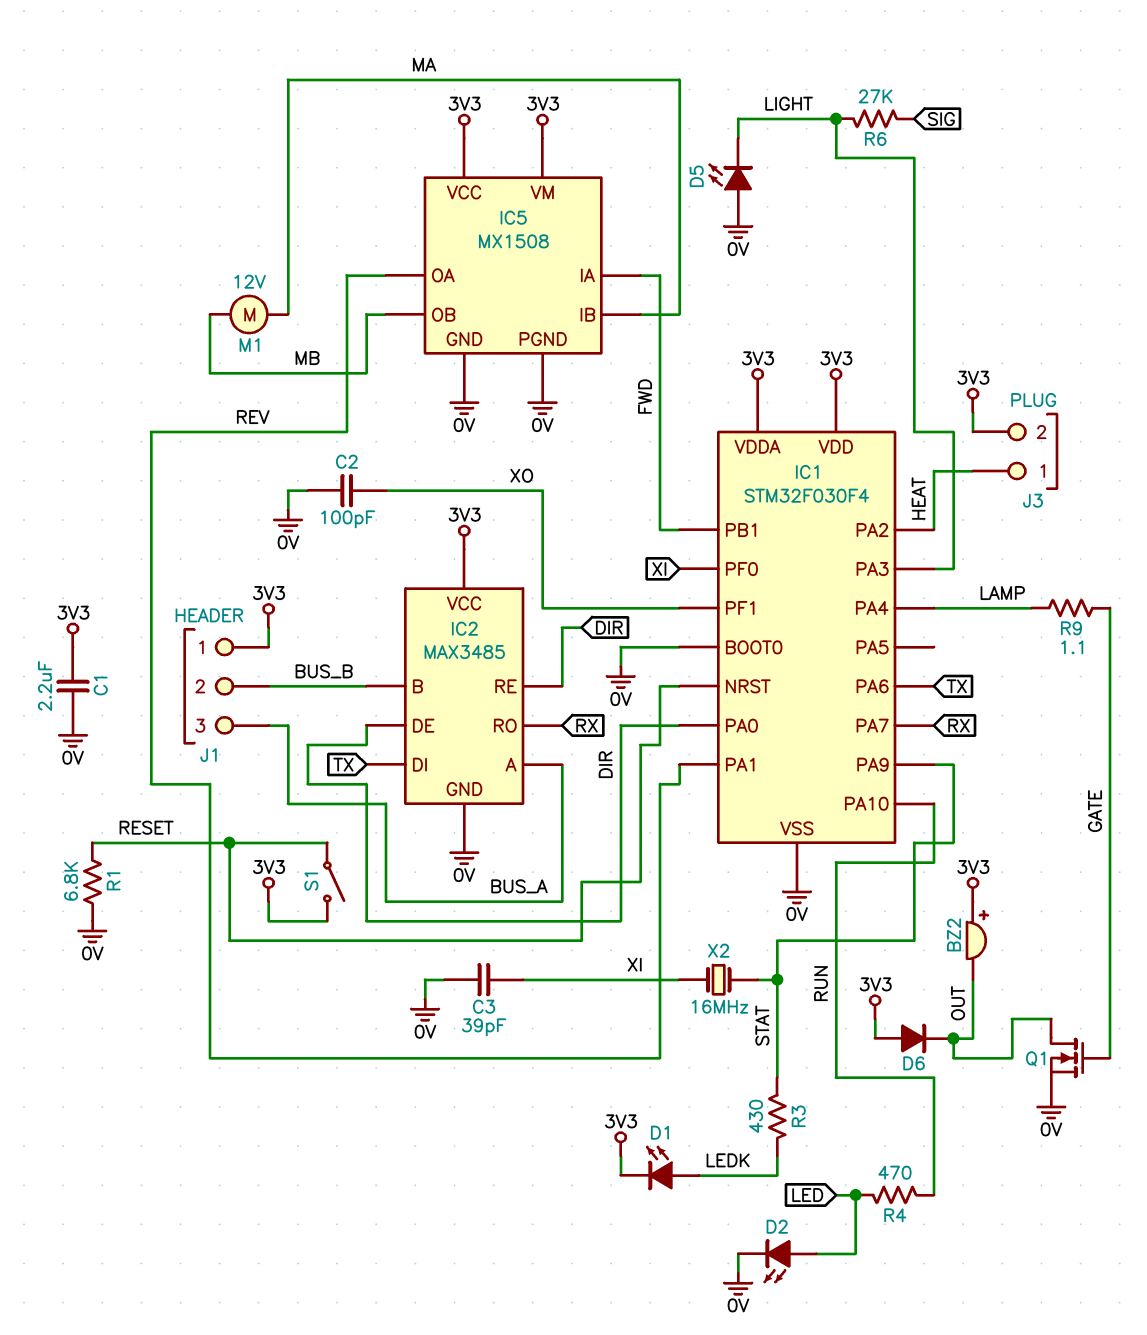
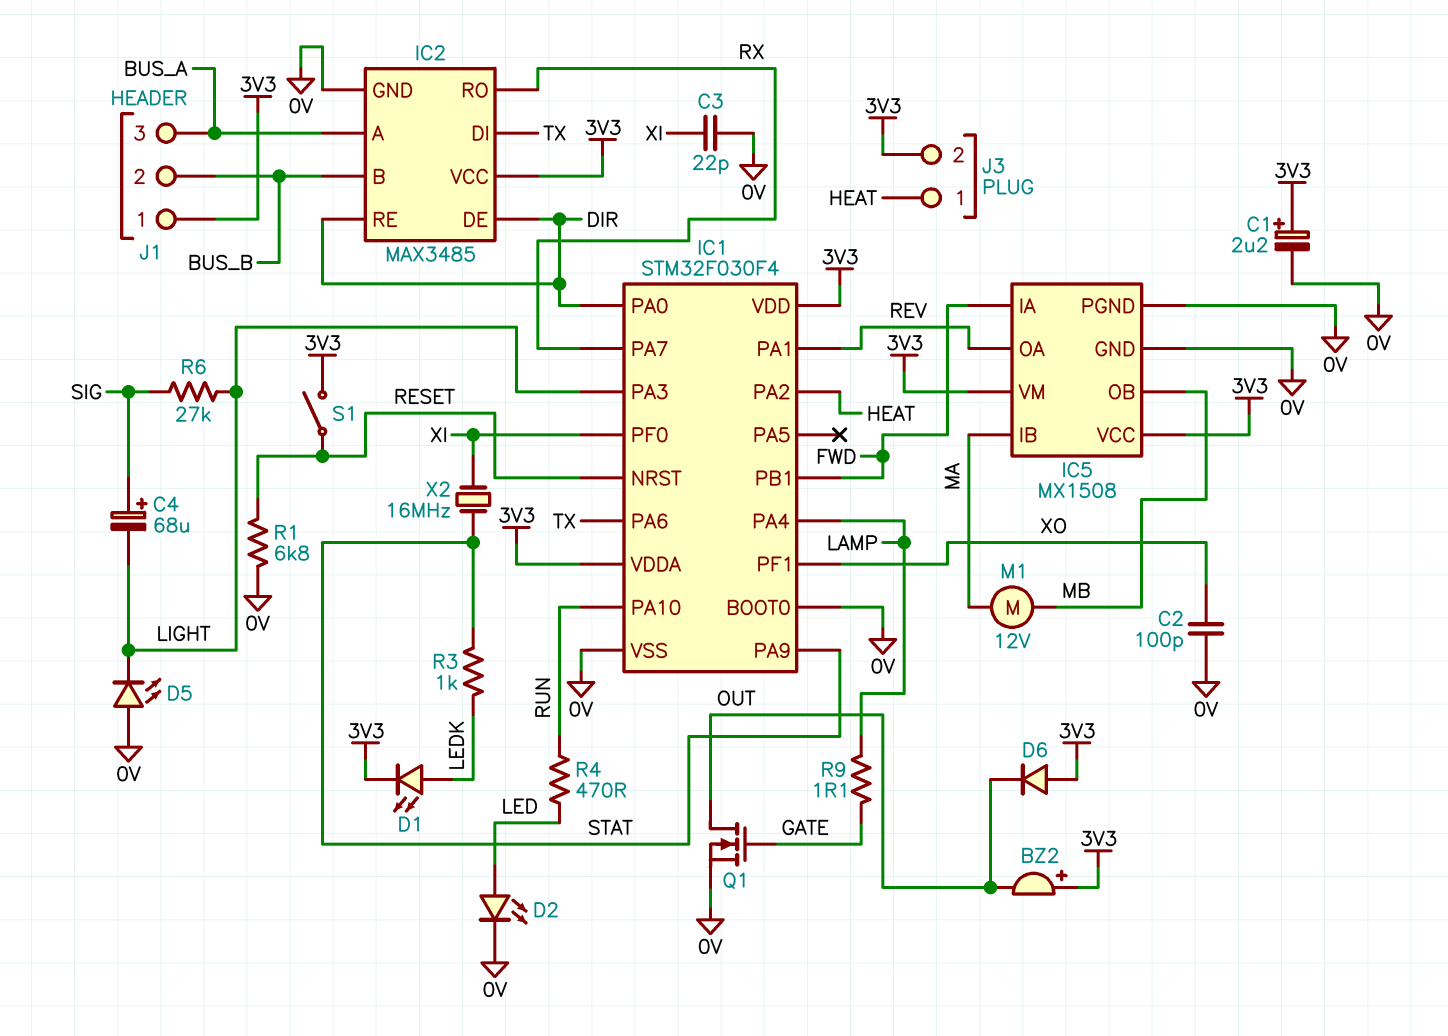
C1: 2.2uF (0V, 3V3) -> 2.2uF (plus 3V3, minus 0V)
C3: 39pF (0V, XI) -> 22pF (0V, XI)
C4: none -> 68uF (plus SIG, minus LIGHT)
R3: 430 (LEDK, STAT) -> 1k (LEDK, STAT)

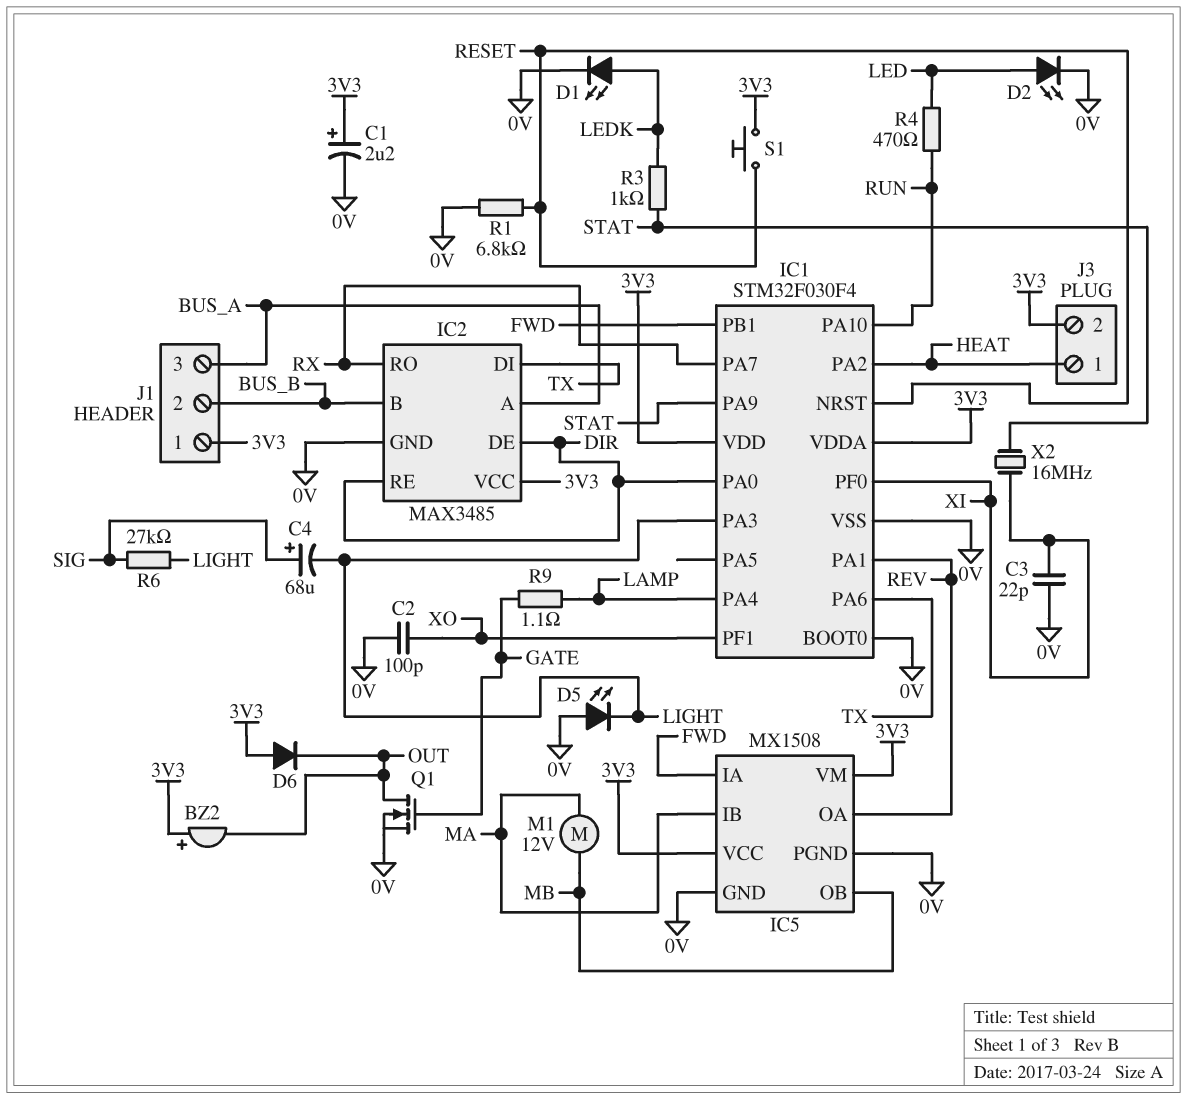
D1: LED (A LEDK, K 3V3) -> LED (A LEDK, K 0V)
S1: switch (3V3, RESET) -> button (3V3, RESET)

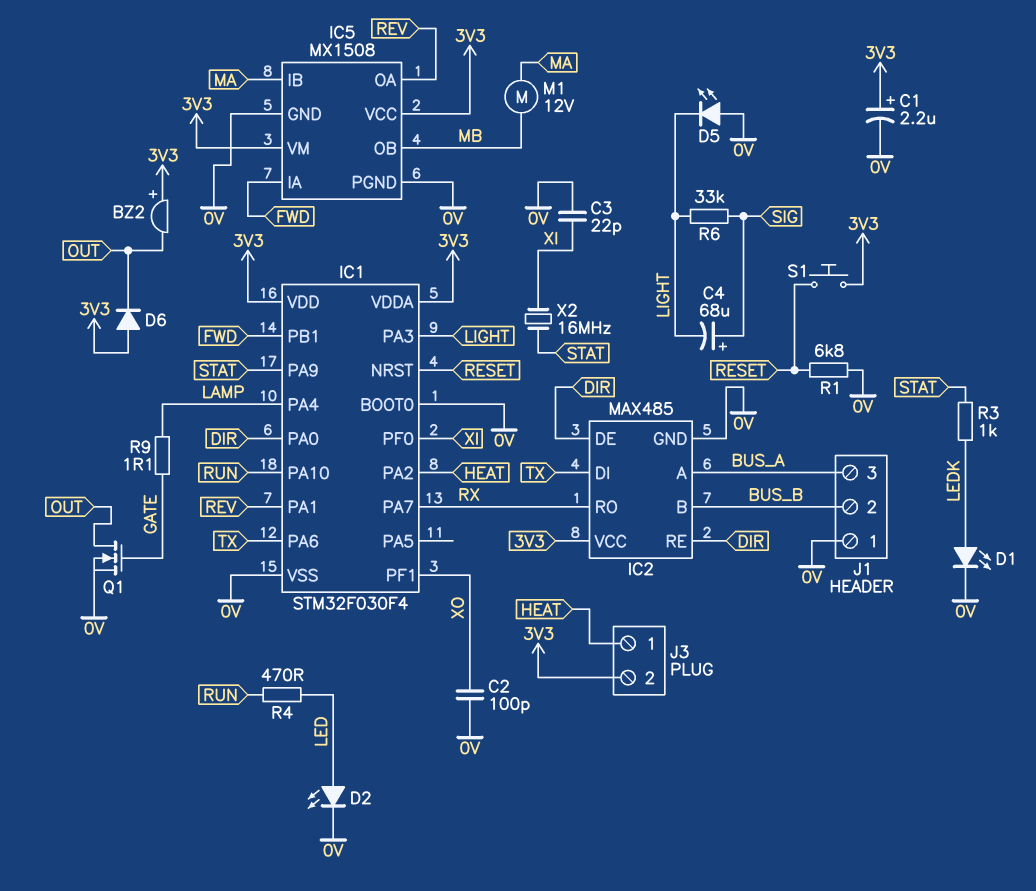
IC2: MAX3485 -> MAX485
J1 pin 1: 3V3 -> 0V
R6: 27k (LIGHT, SIG) -> 33k (LIGHT, SIG)

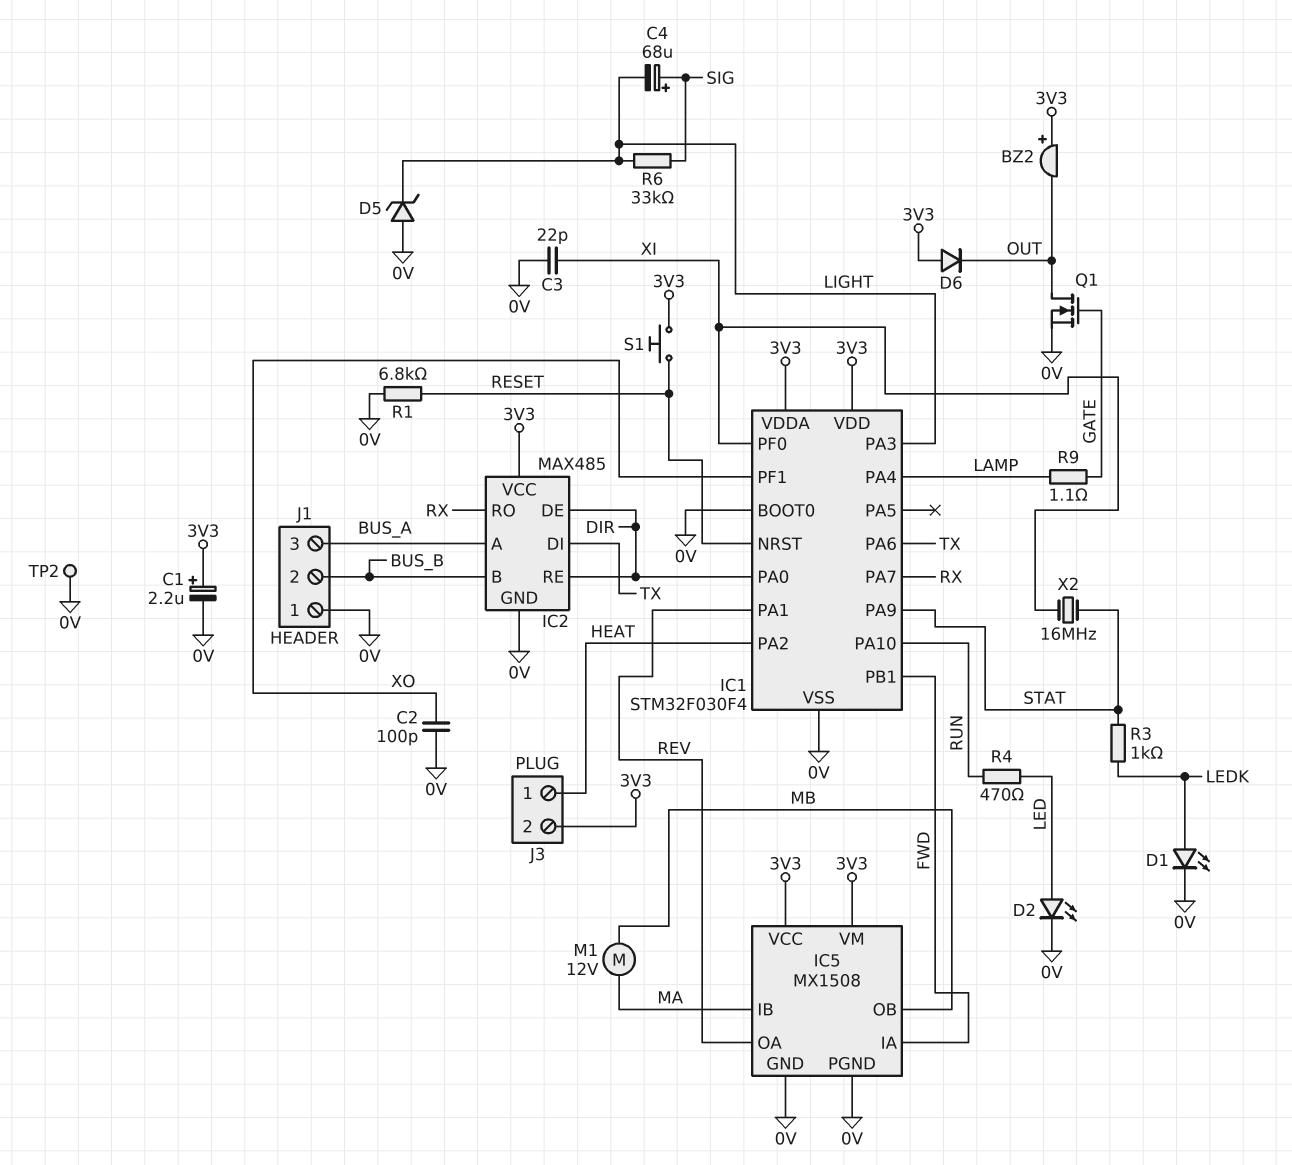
D5: LED (A 0V, K LIGHT) -> zener (A 0V, K LIGHT)
TP2: none -> test point (0V)

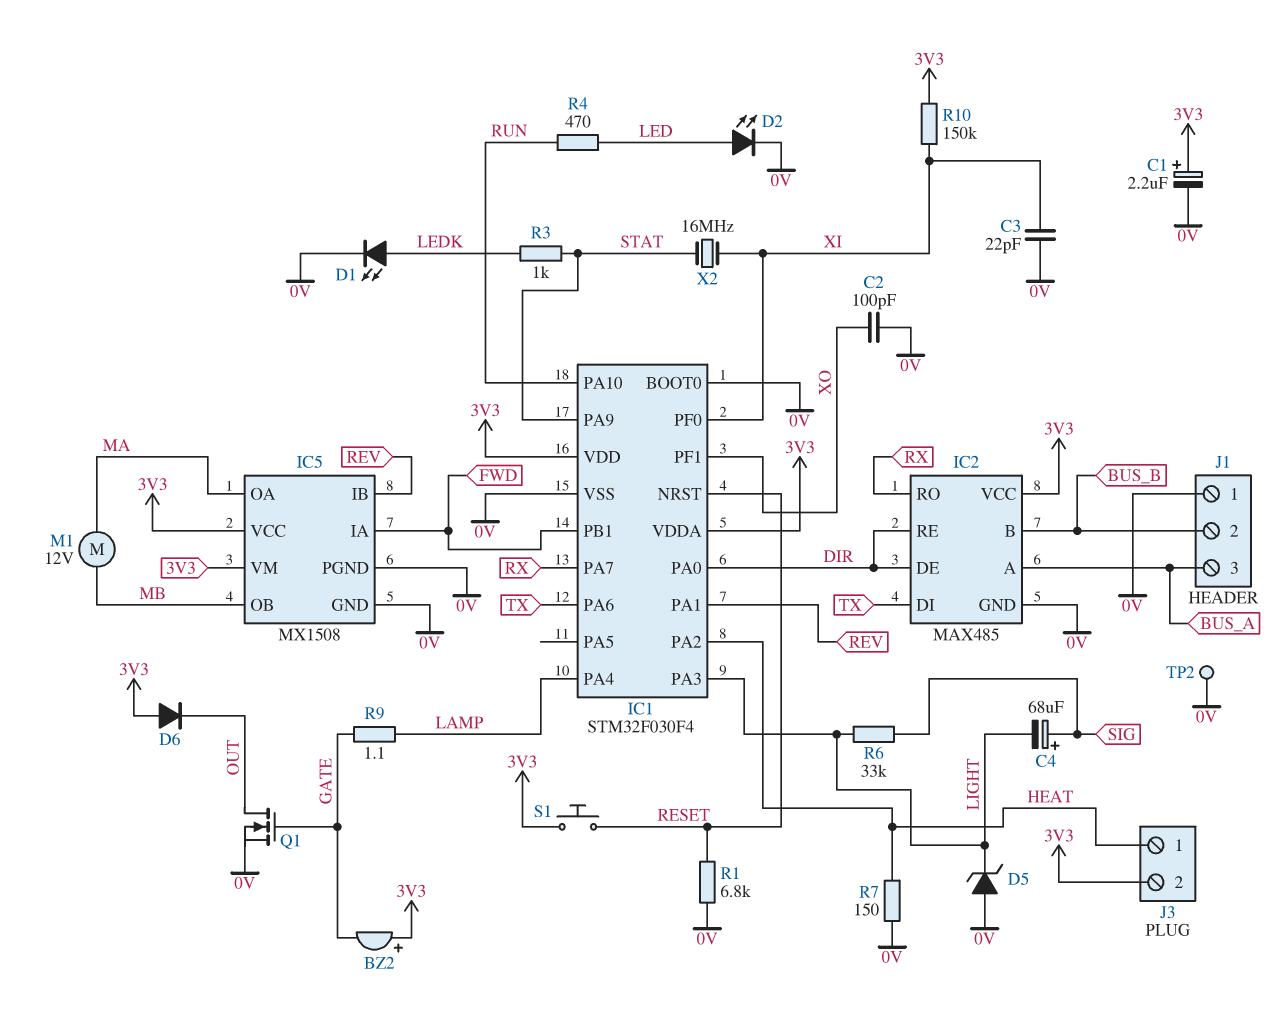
BZ2: buzzer (plus 3V3, minus OUT) -> buzzer (plus 3V3, minus GATE)
IC5 pin IB: MA -> REV
IC5 pin OA: REV -> MA
R7: none -> 150 (0V, HEAT)
R10: none -> 150k (3V3, XI)

